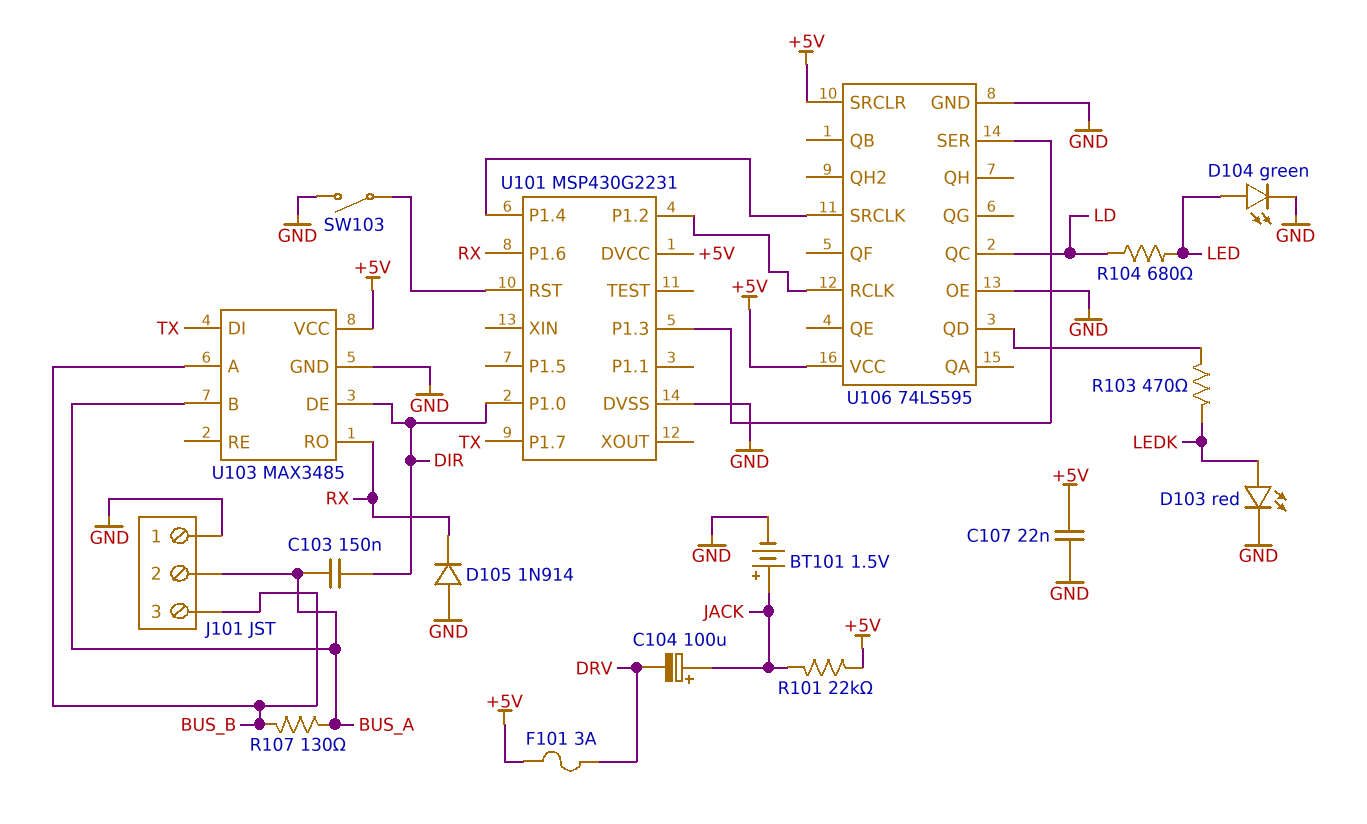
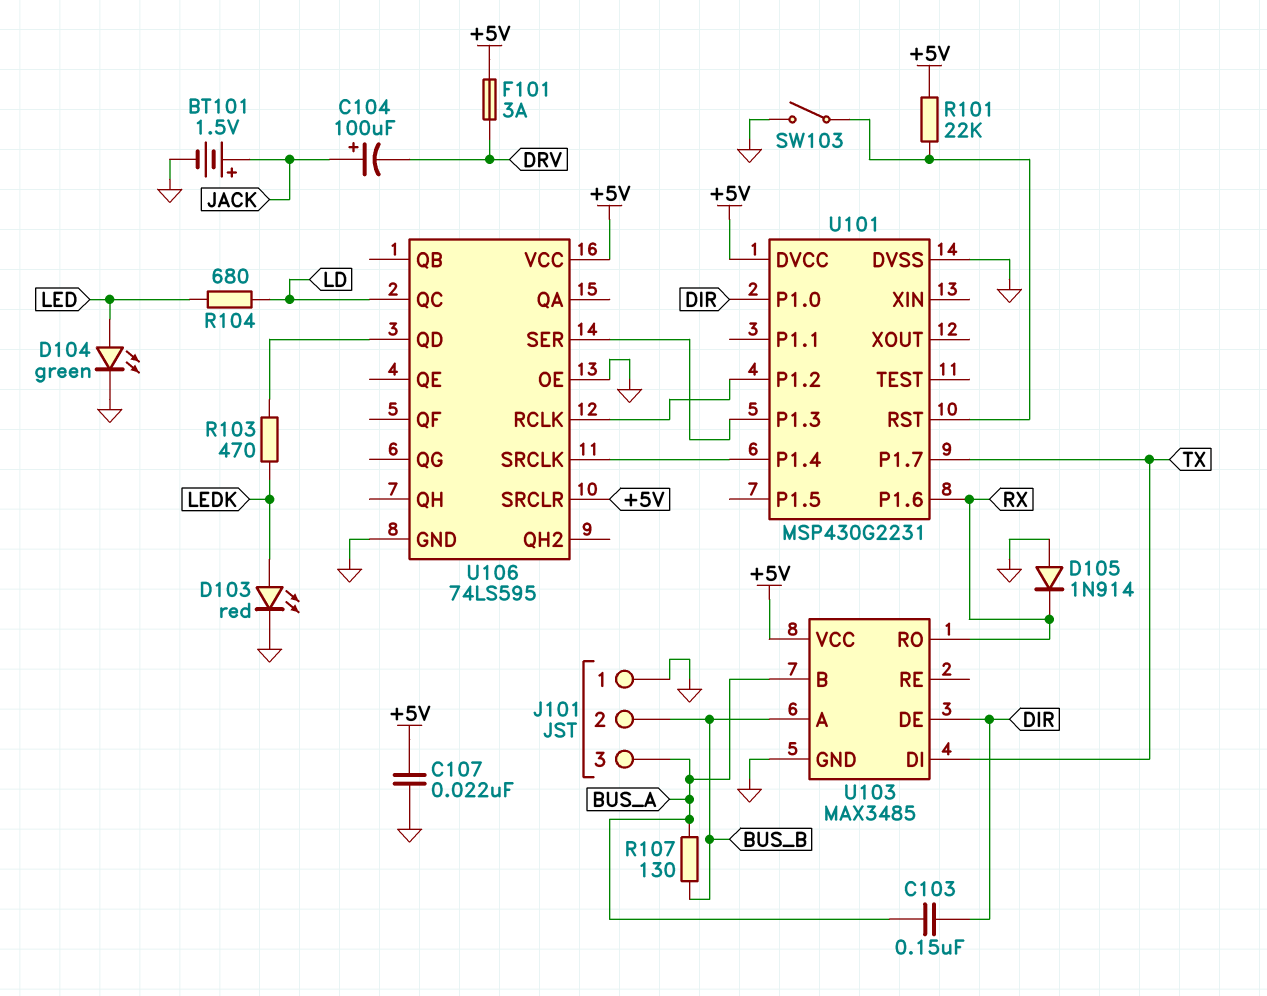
J101 pin 2: BUS_A -> BUS_B
J101 pin 3: BUS_B -> BUS_A
R101: 22k (+5V, JACK) -> 22k (+5V, U101/RST)

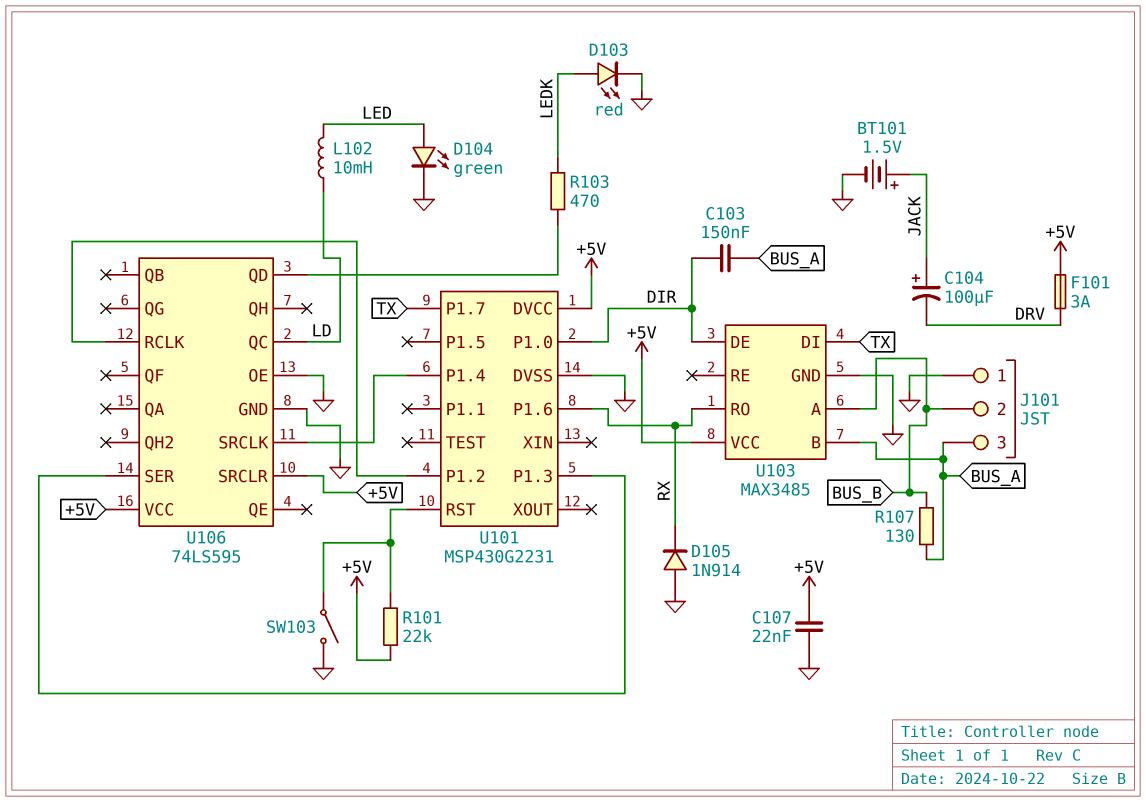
L102: none -> 10mH (LD, LED)
R104: 680 (LD, LED) -> none

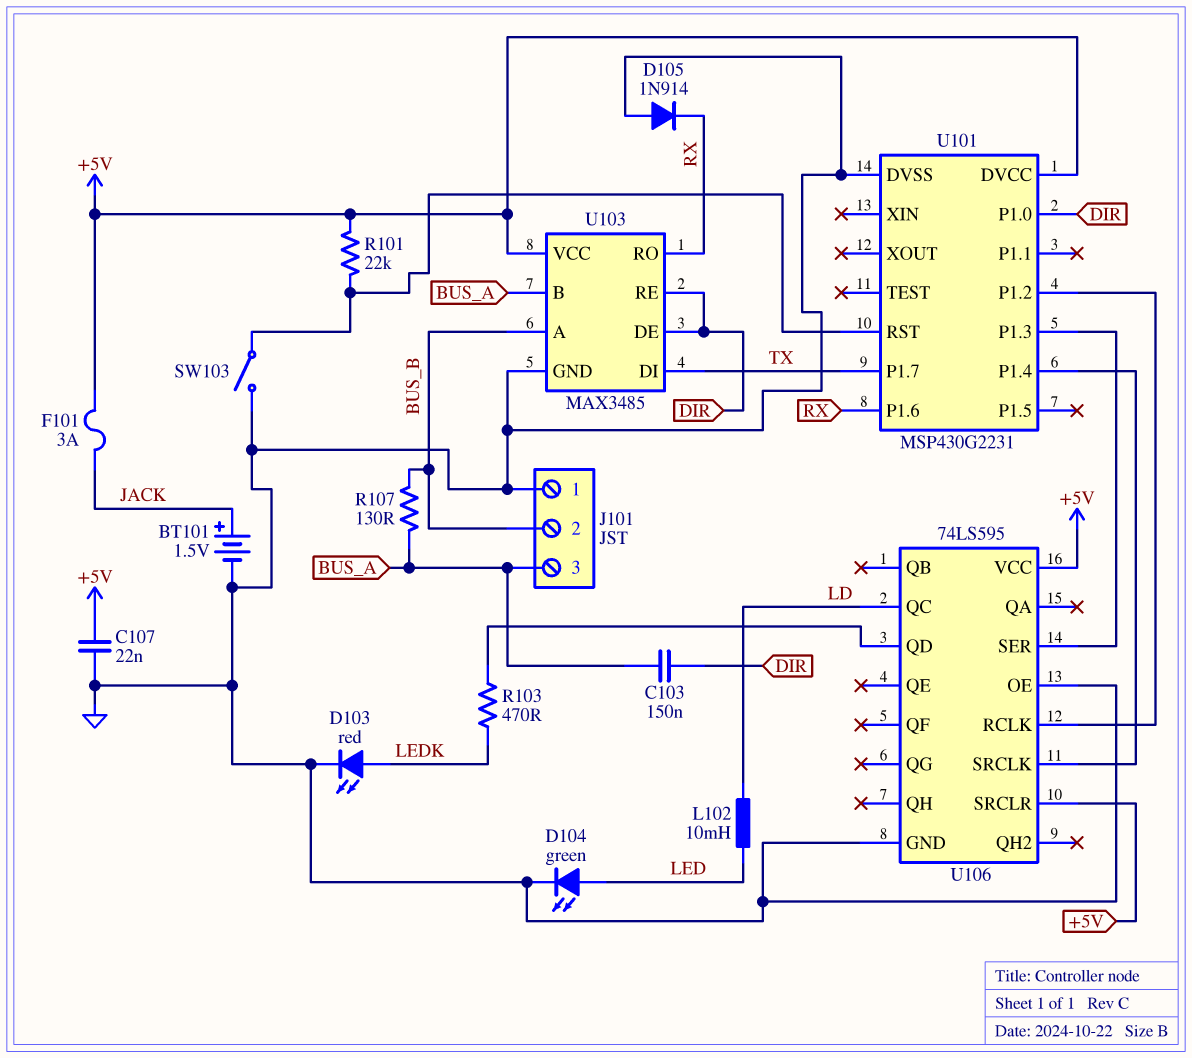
C104: 100uF (plus JACK, minus DRV) -> none
F101: 3A (+5V, DRV) -> 3A (+5V, JACK)
U103 pin RE: none -> DIR

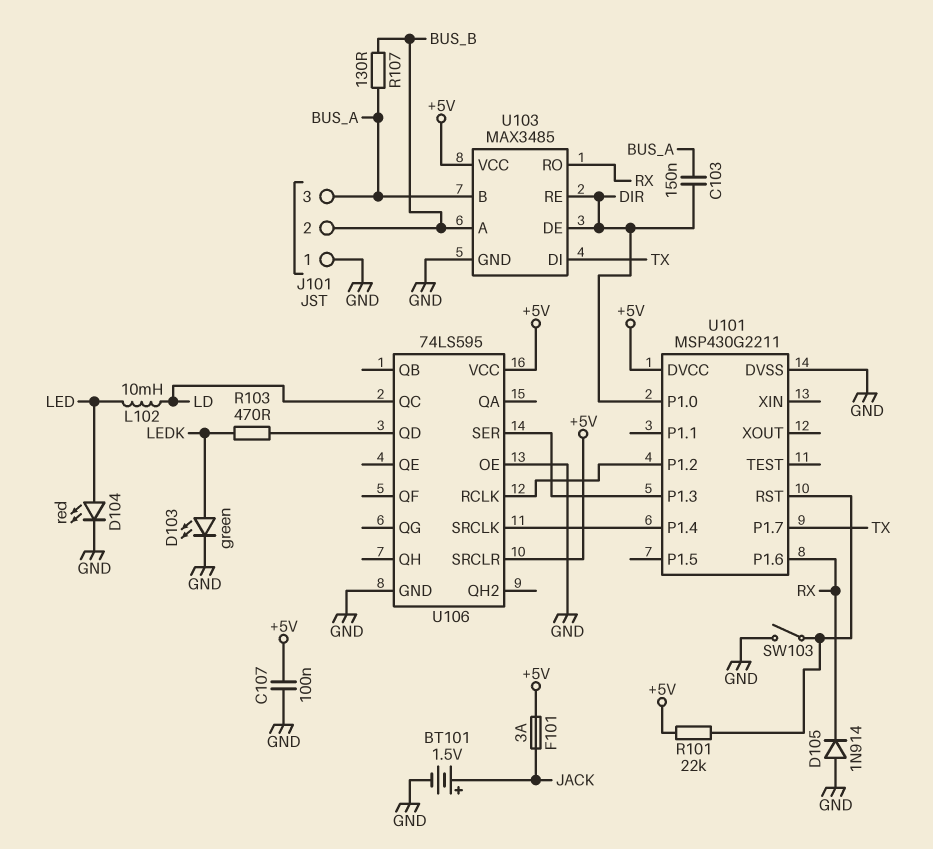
C107: 22nF (+5V, GND) -> 100nF (+5V, GND)
D103: LED red (A LEDK, K GND) -> LED green (A LEDK, K GND)
D104: LED green (A LED, K GND) -> LED red (A LED, K GND)
U101: MSP430G2231 -> MSP430G2211

